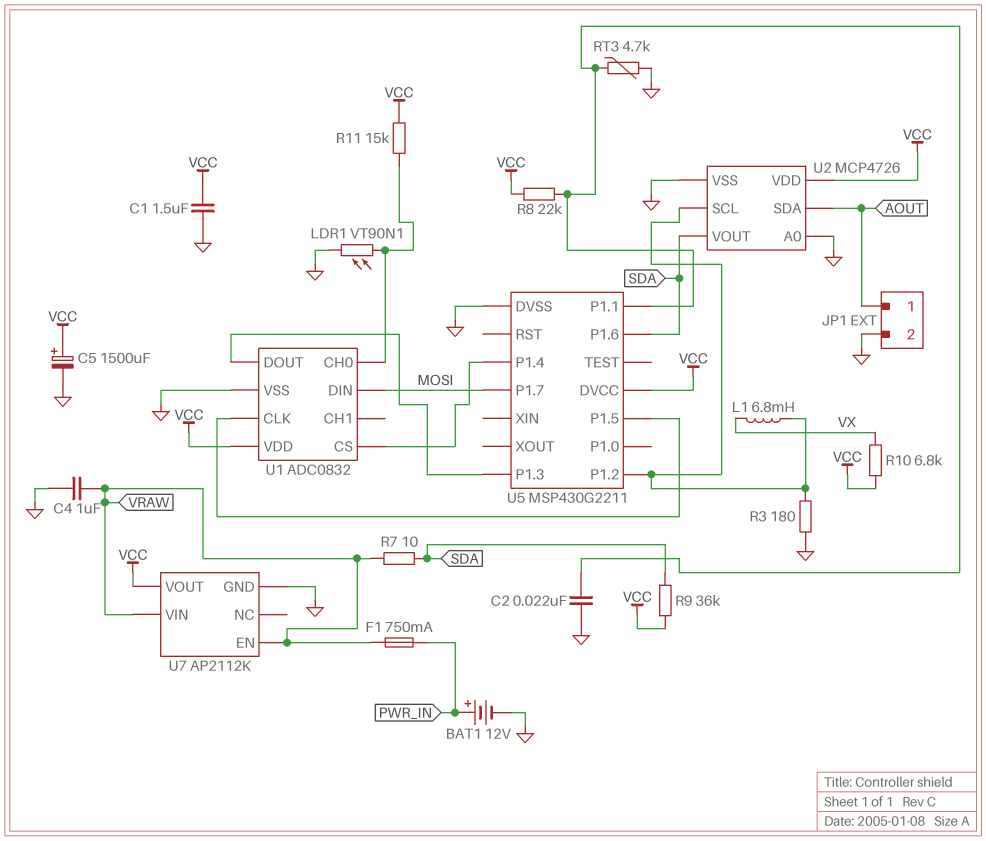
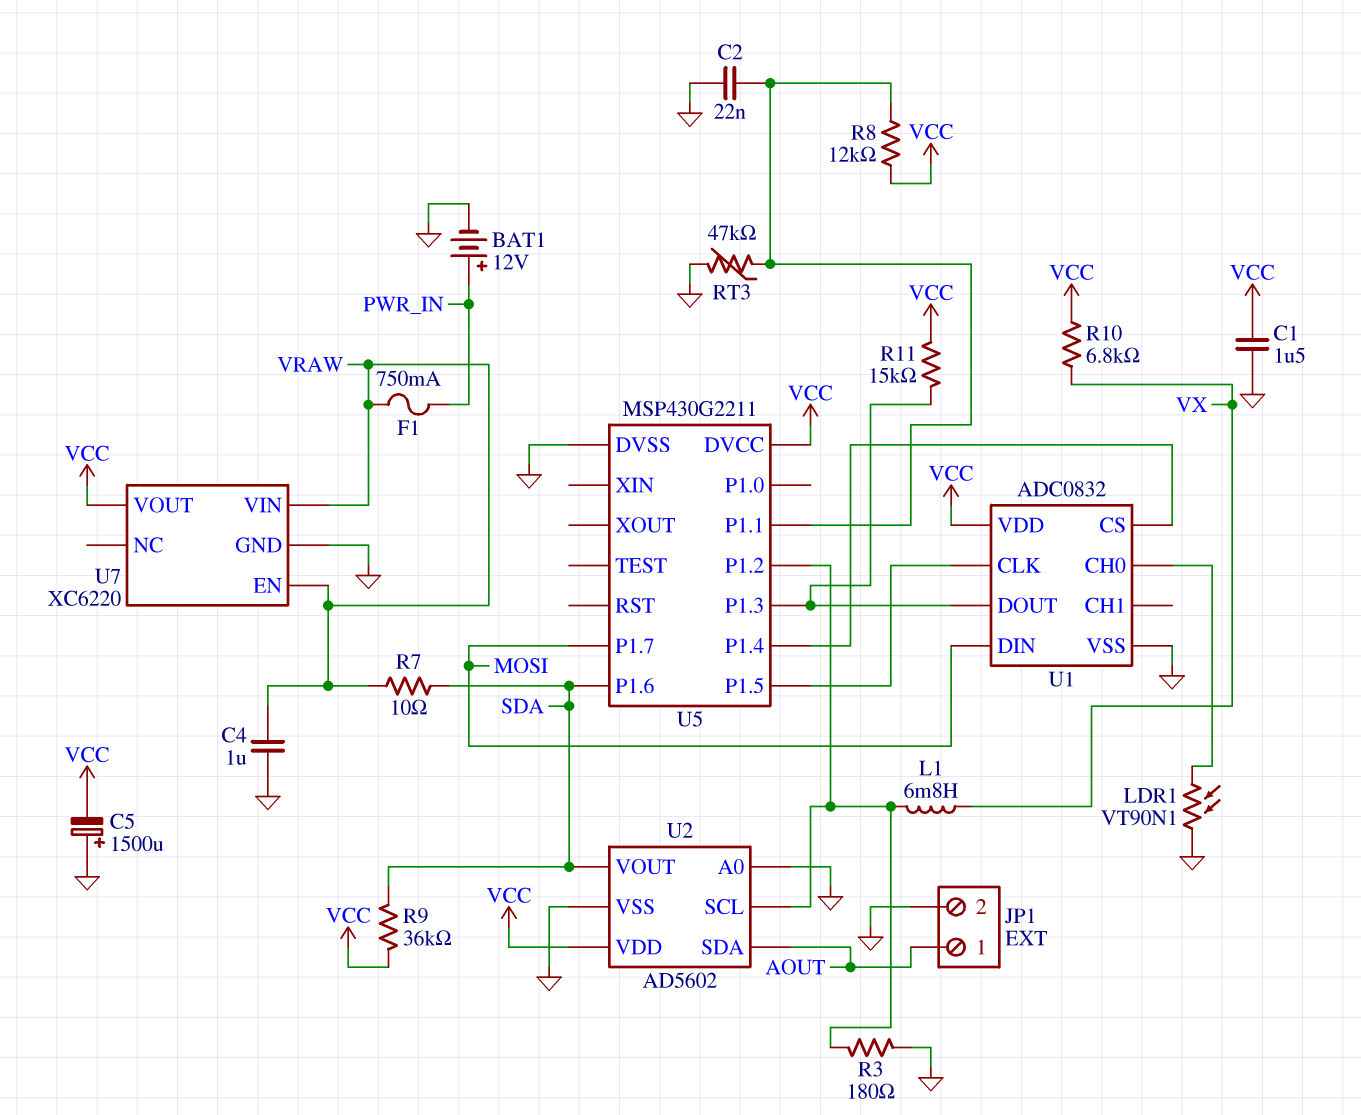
C5: 1500uF (plus VCC, minus GND) -> 1500uF (plus GND, minus VCC)
R8: 22k (U5/P1.1, VCC) -> 12k (U5/P1.1, VCC)
R11: 15k (U1/CH0, VCC) -> 15k (U1/DOUT, VCC)
RT3: 4.7k (GND, U5/P1.1) -> 47k (GND, U5/P1.1)
U2: MCP4726 -> AD5602
U7: AP2112K -> XC6220

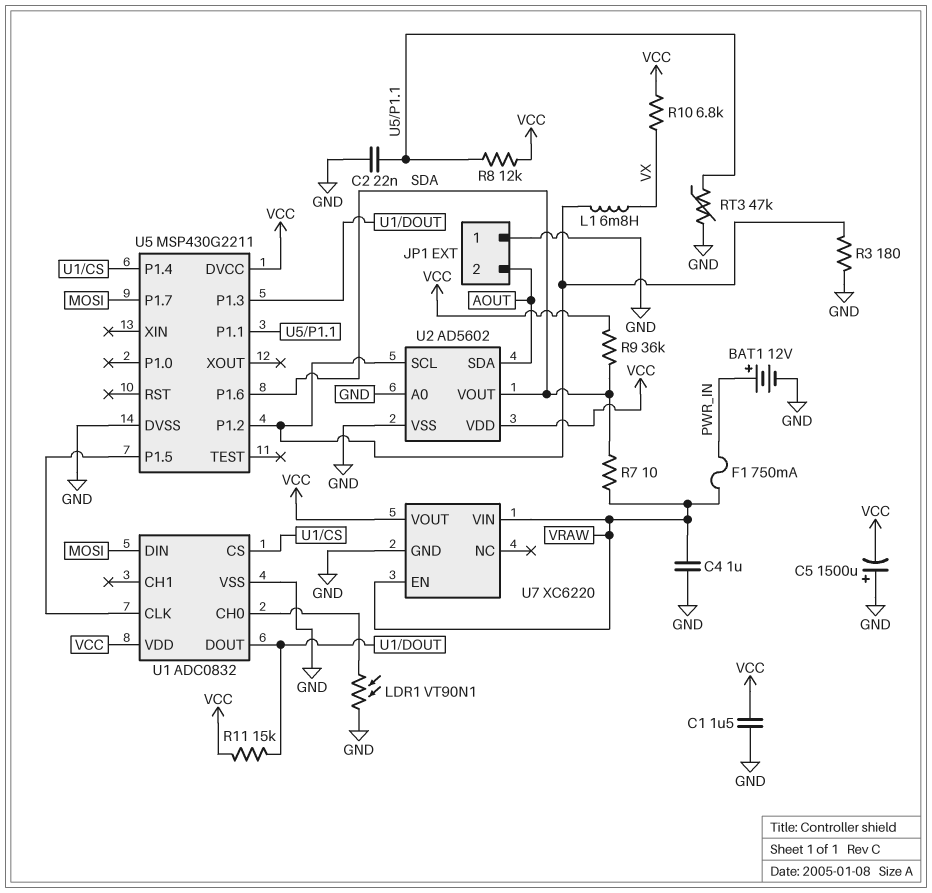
JP1 pin 1: AOUT -> GND
JP1 pin 2: GND -> AOUT

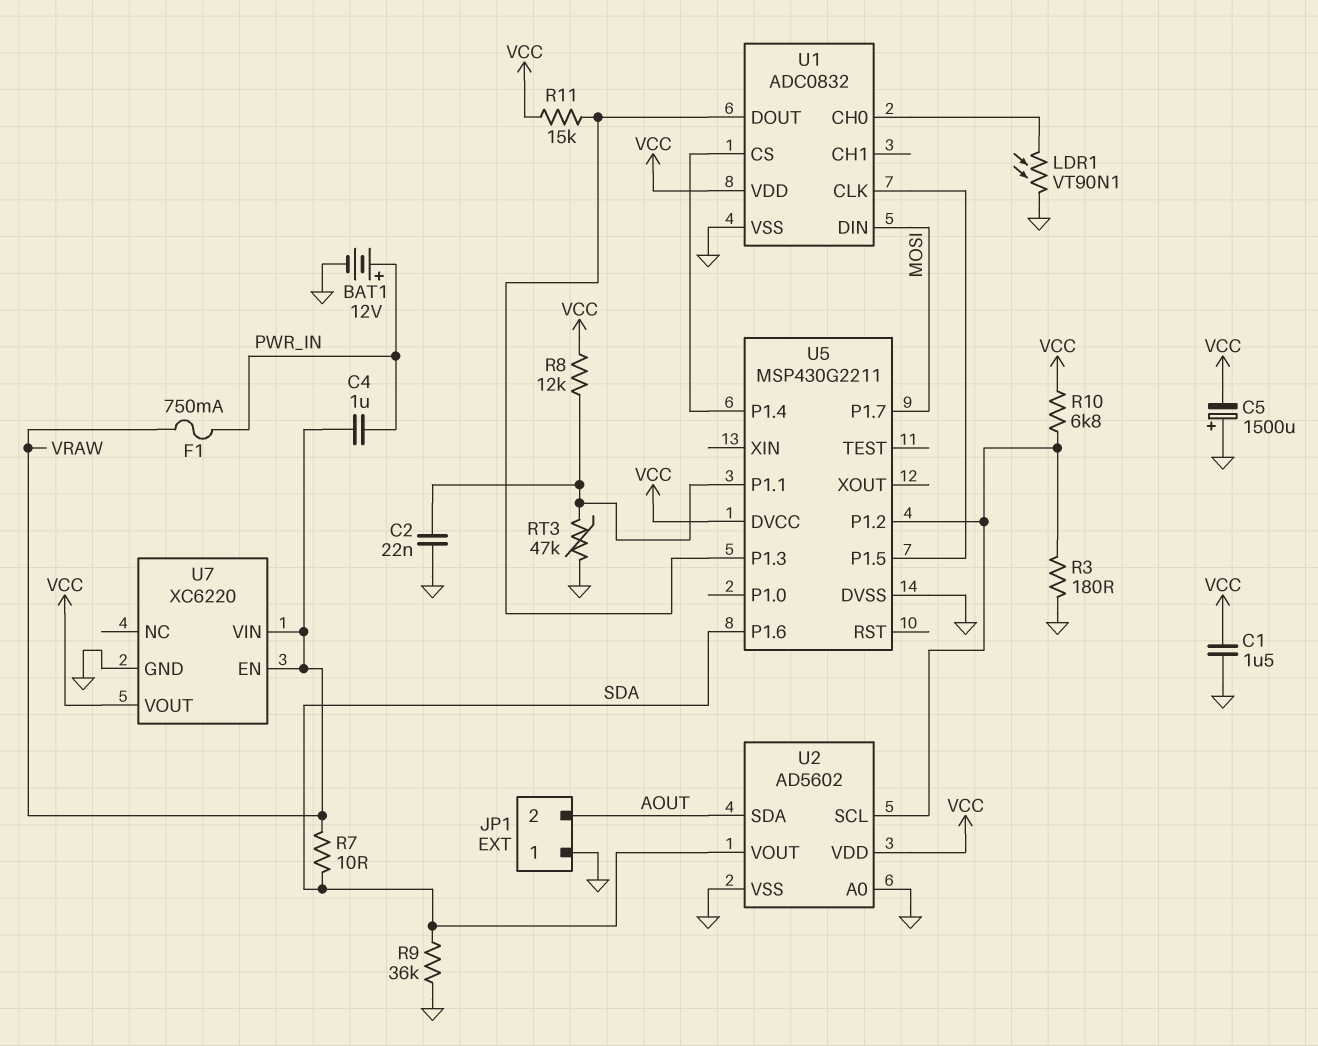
C4: 1uF (GND, VRAW) -> 1uF (PWR_IN, VRAW)
L1: 6.8mH (U2/SCL, VX) -> none
R9: 36k (SDA, VCC) -> 36k (GND, SDA)
R10: 6.8k (VCC, VX) -> 6.8k (U2/SCL, VCC)

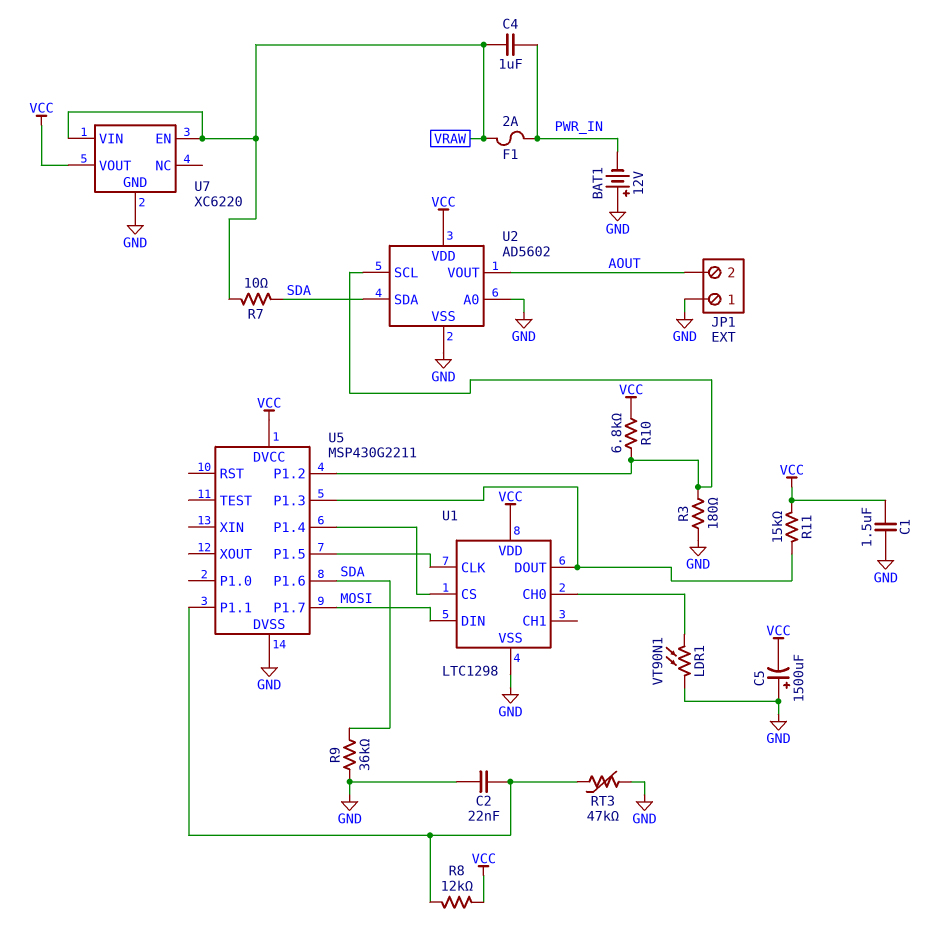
BAT1: 12V (plus PWR_IN, minus GND) -> 12V (plus GND, minus PWR_IN)
F1: 750mA (PWR_IN, VRAW) -> 2A (PWR_IN, VRAW)
U1: ADC0832 -> LTC1298
U2 pin SDA: AOUT -> SDA
U2 pin VOUT: SDA -> AOUT

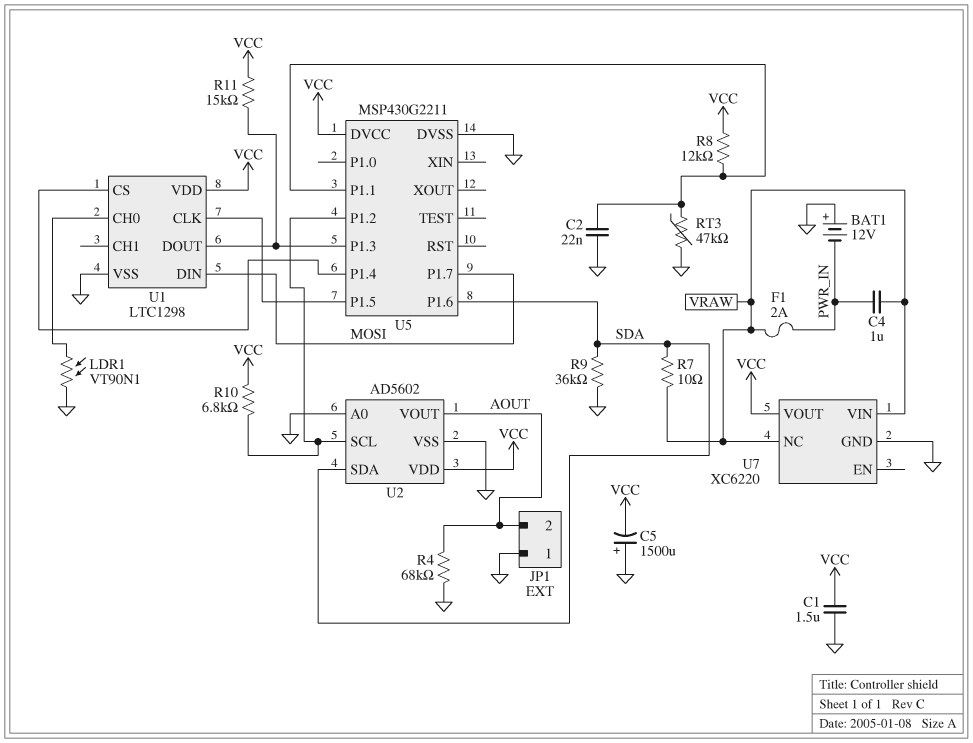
R3: 180 (GND, U2/SCL) -> none
R4: none -> 68k (AOUT, GND)
U7 pin EN: VRAW -> none
U7 pin NC: none -> VRAW

